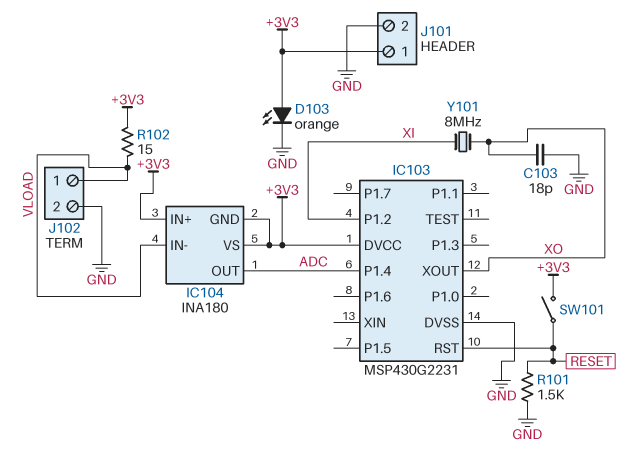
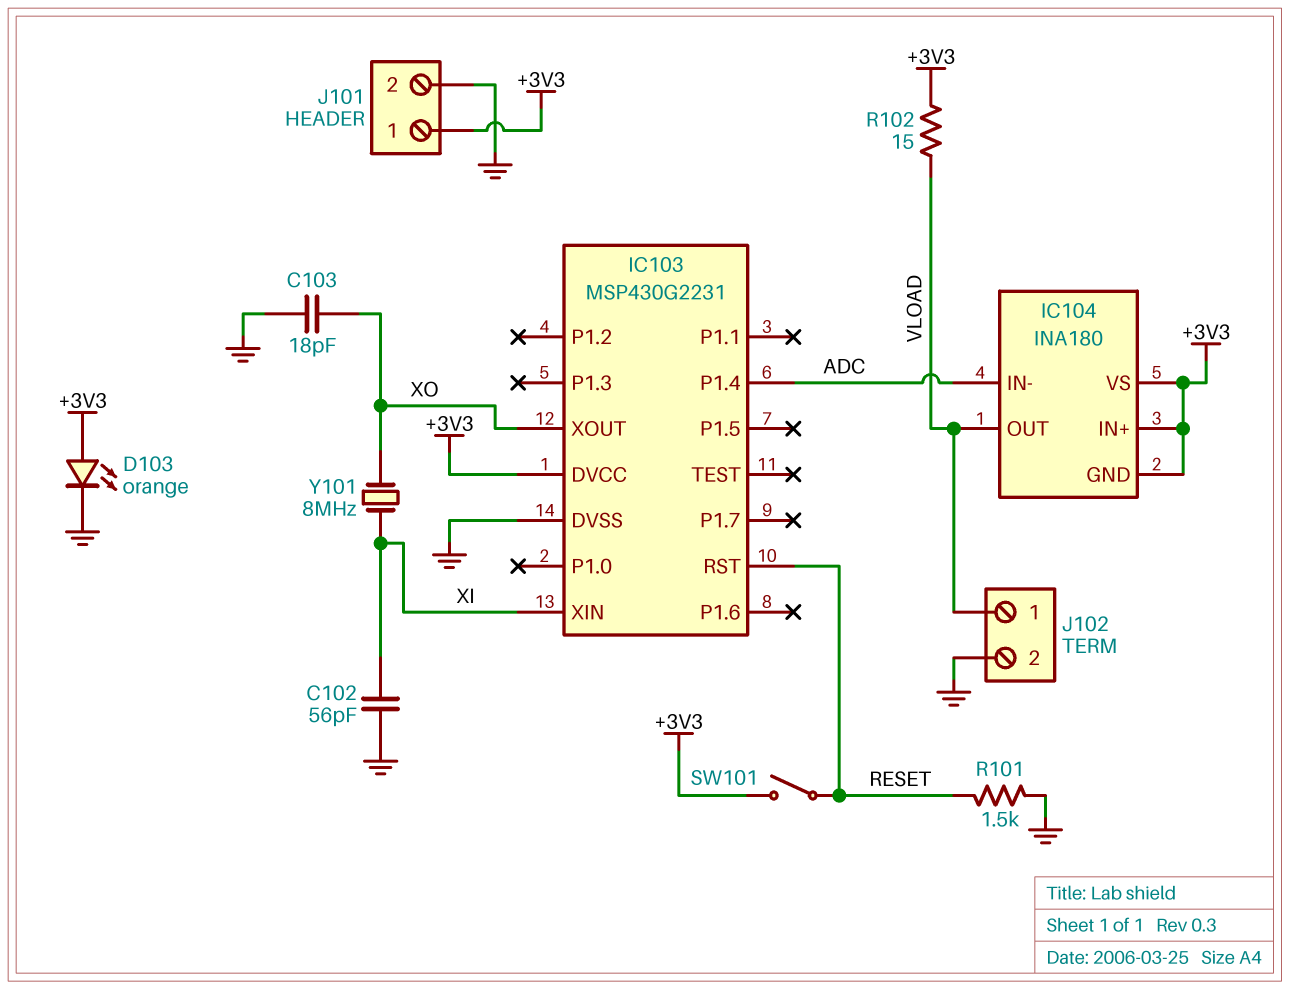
C102: none -> 56pF (GND, XI)
IC103 pin P1.2: XI -> none
IC103 pin XIN: none -> XI
IC104 pin IN-: VLOAD -> ADC
IC104 pin OUT: ADC -> VLOAD

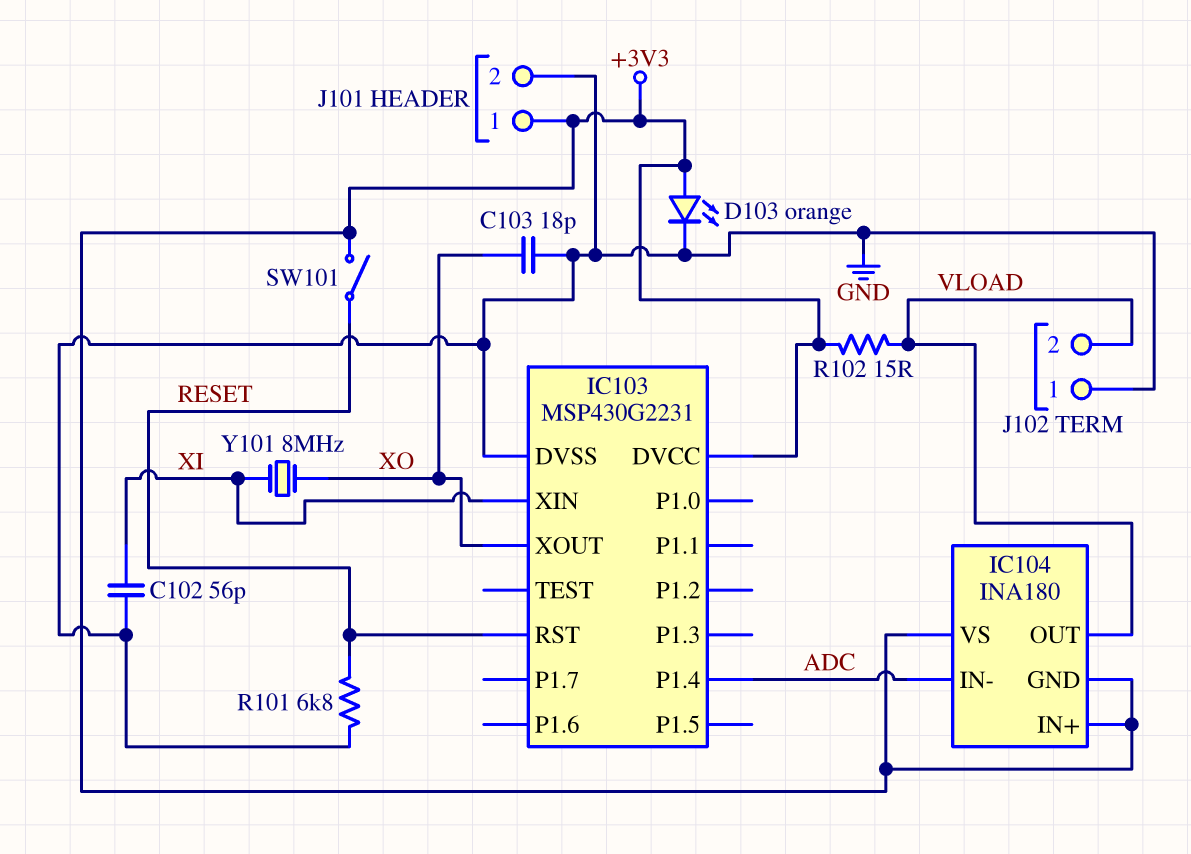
J102 pin 1: VLOAD -> GND
J102 pin 2: GND -> VLOAD
R101: 1.5k (GND, RESET) -> 6.8k (GND, RESET)

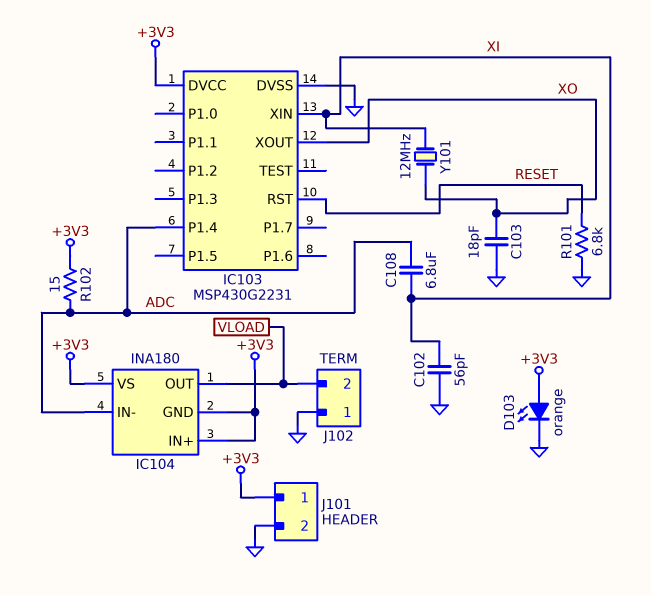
C108: none -> 6.8uF (ADC, XI)
R102: 15 (+3V3, VLOAD) -> 15 (+3V3, ADC)
SW101: switch (+3V3, RESET) -> none
Y101: 8MHz (XI, XO) -> 12MHz (XI, XO)

